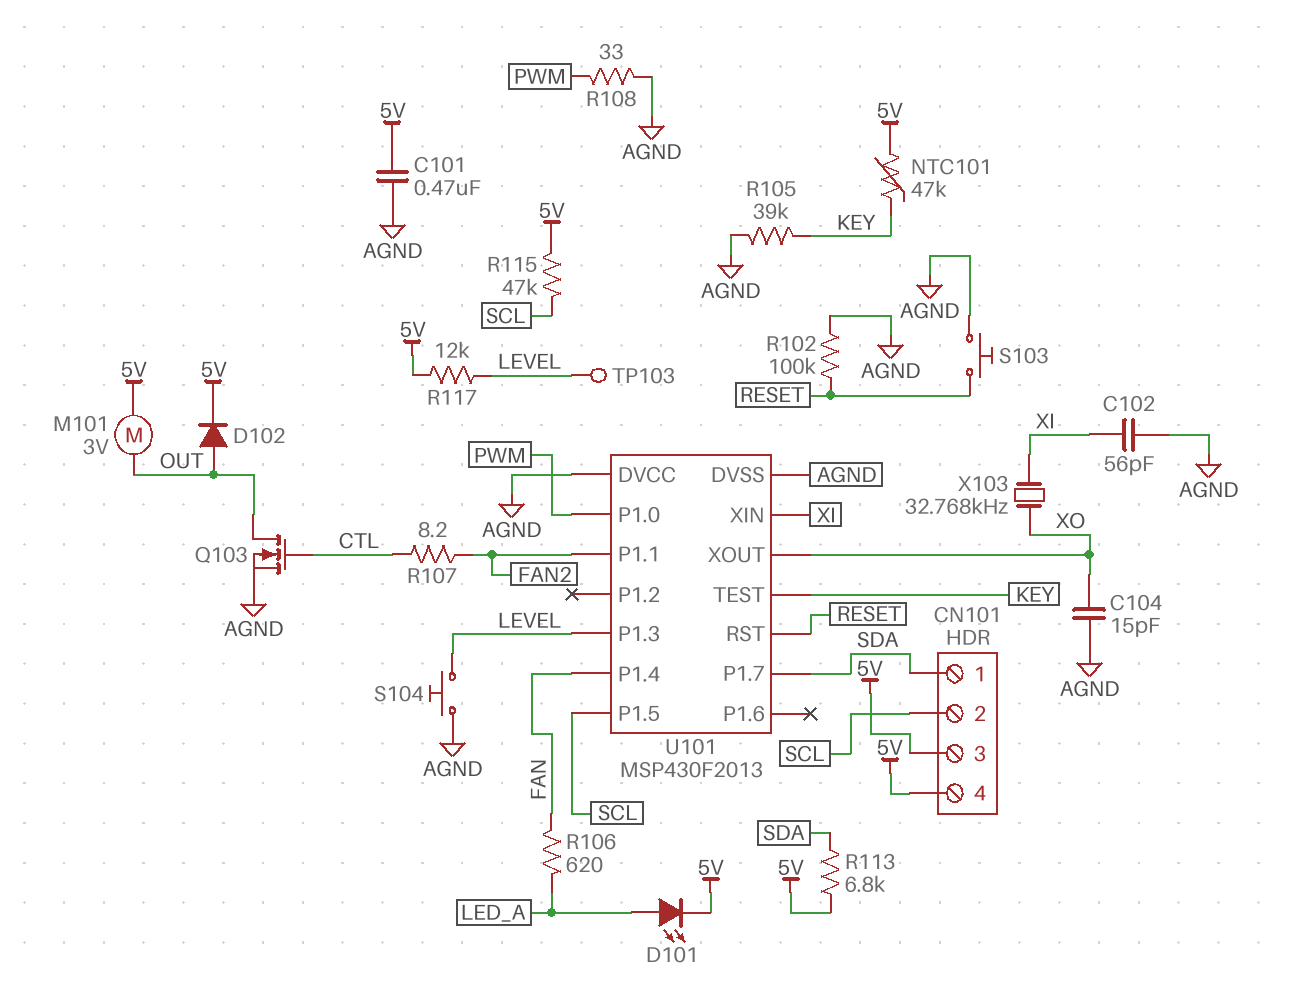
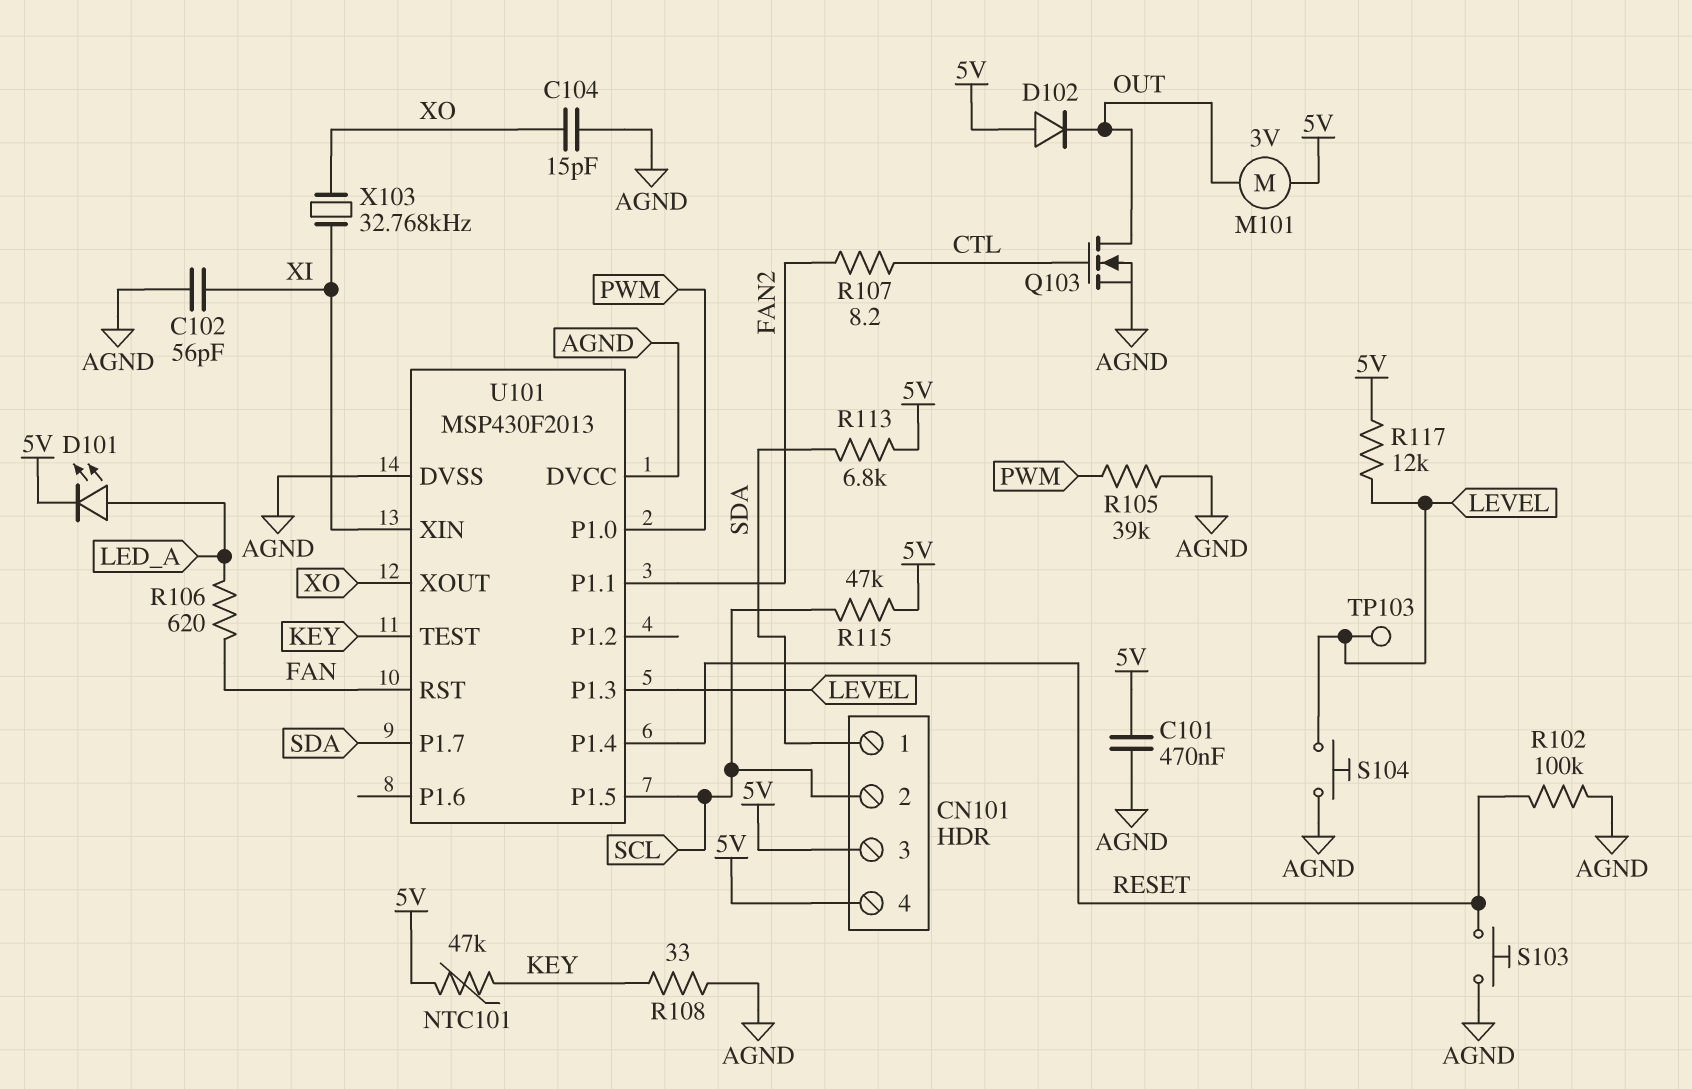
D102: diode (A OUT, K 5V) -> diode (A 5V, K OUT)
R105: 39k (AGND, KEY) -> 39k (AGND, PWM)
R108: 33 (AGND, PWM) -> 33 (AGND, KEY)
U101 pin P1.4: FAN -> RESET
U101 pin RST: RESET -> FAN

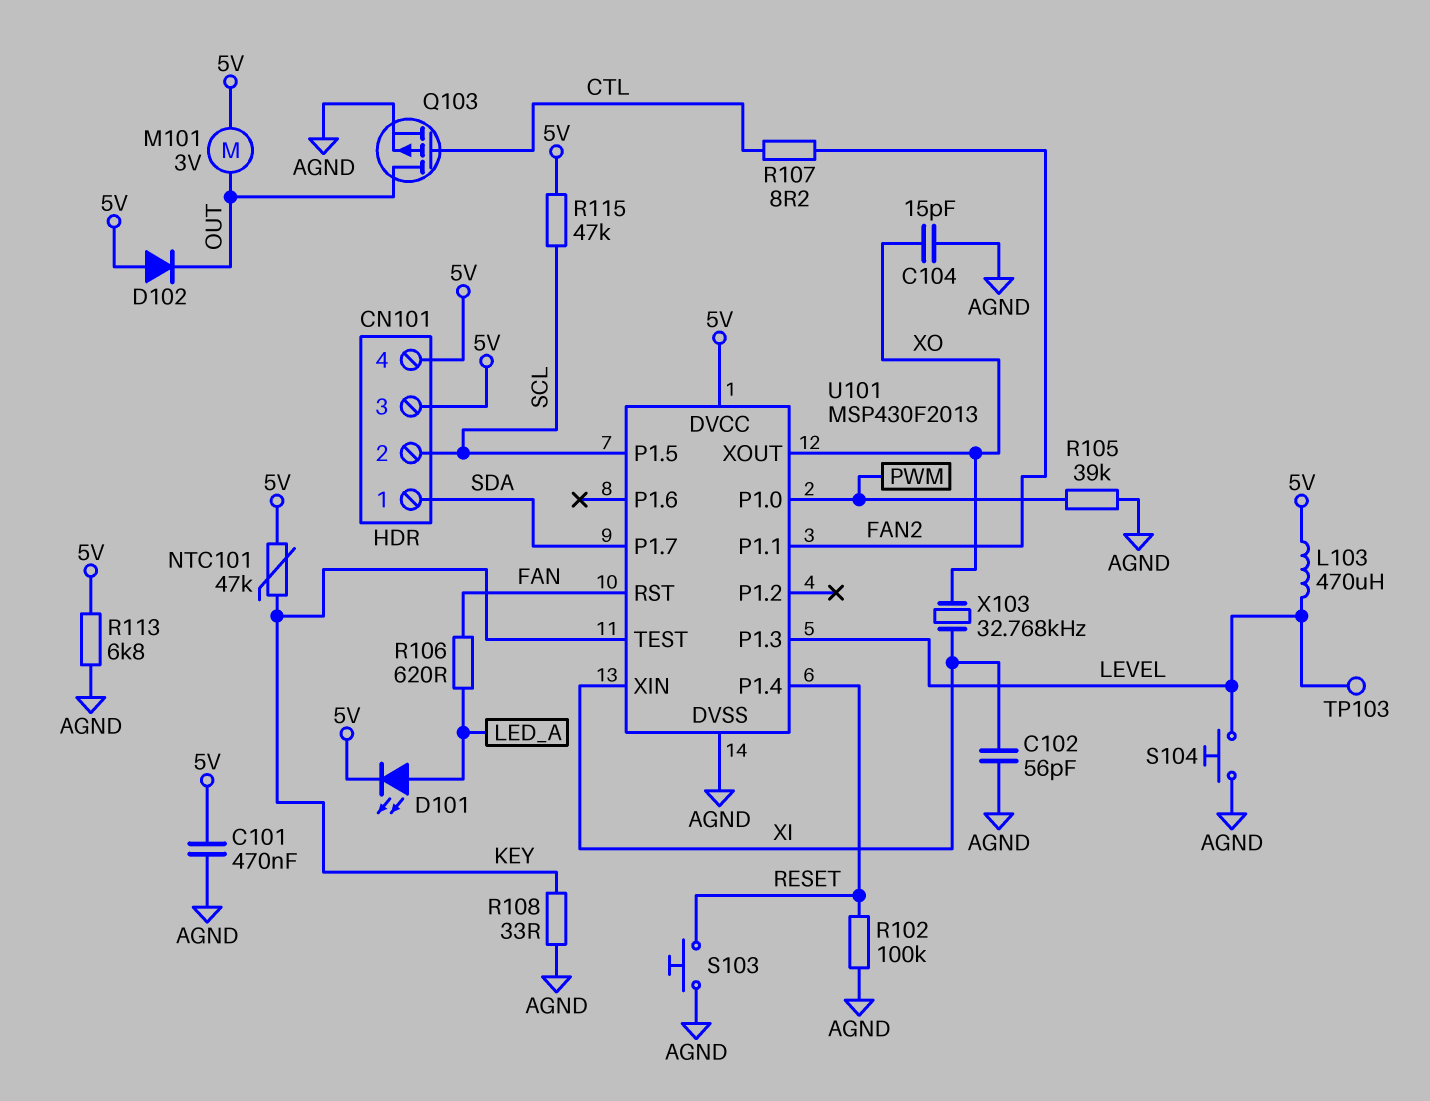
L103: none -> 470uH (5V, LEVEL)
Q103: NMOS (G CTL, D OUT, S AGND) -> PMOS (G CTL, D OUT, S AGND)
R113: 6.8k (5V, SDA) -> 6.8k (5V, AGND)
R117: 12k (5V, LEVEL) -> none
U101 pin DVCC: AGND -> 5V

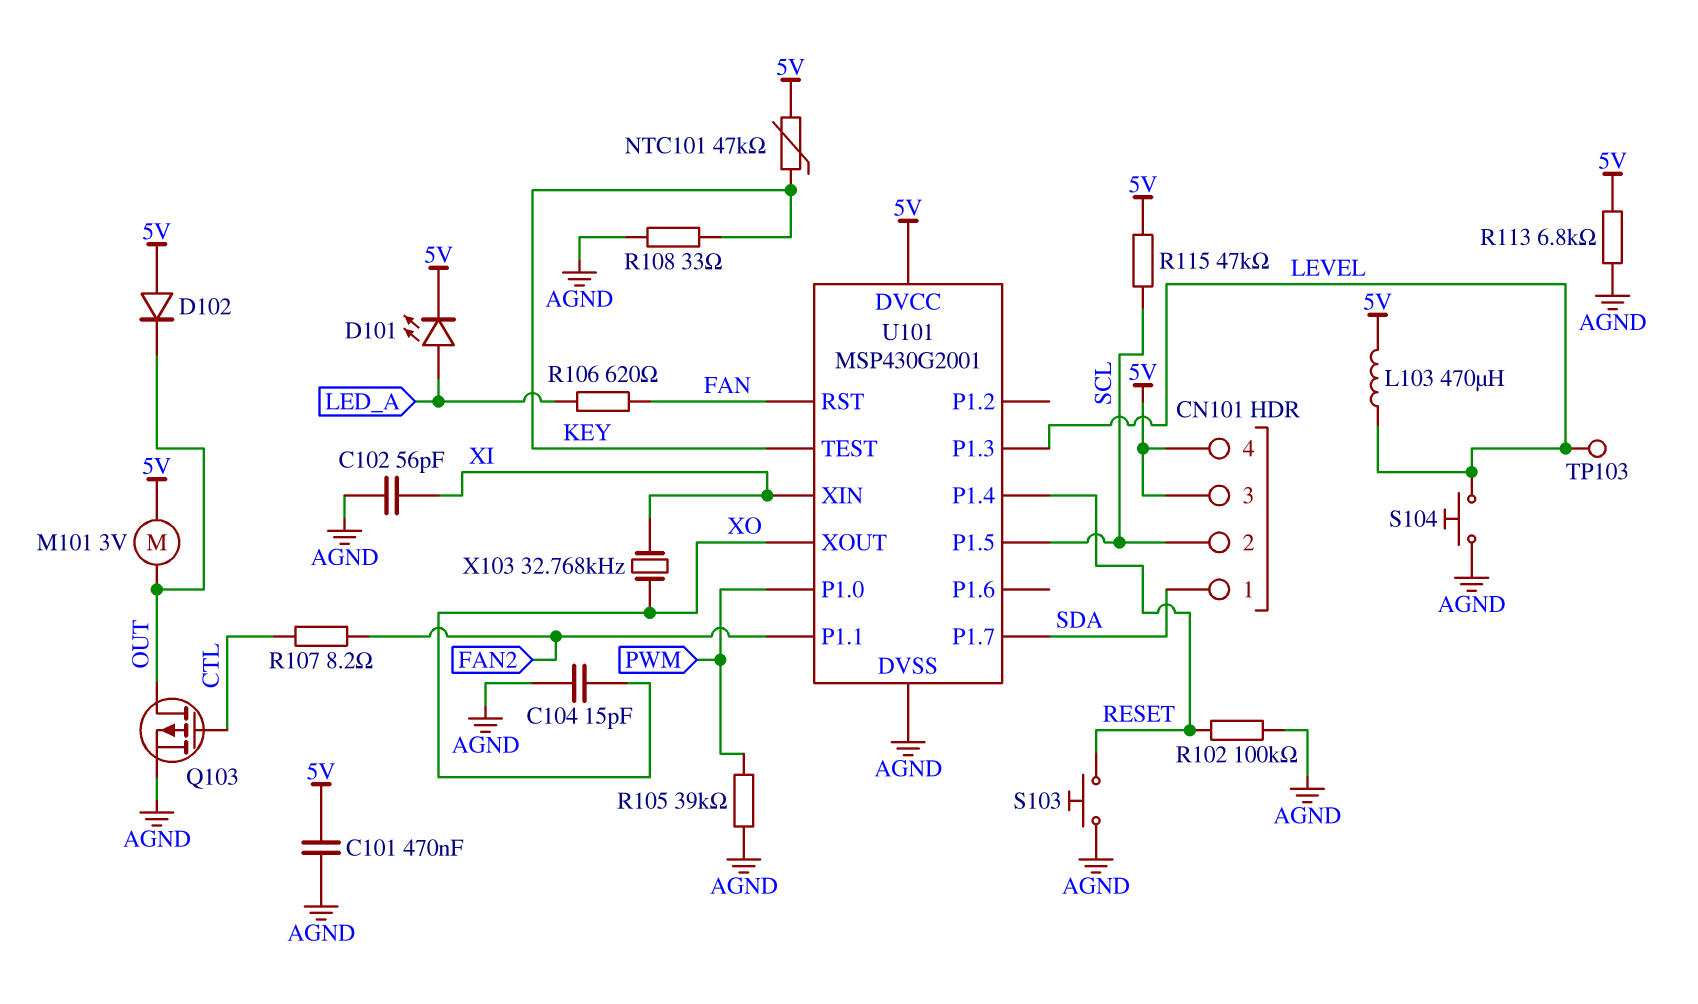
U101: MSP430F2013 -> MSP430G2001

